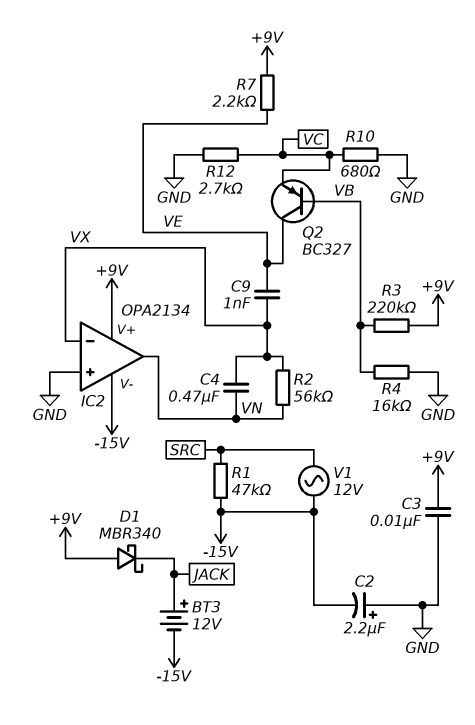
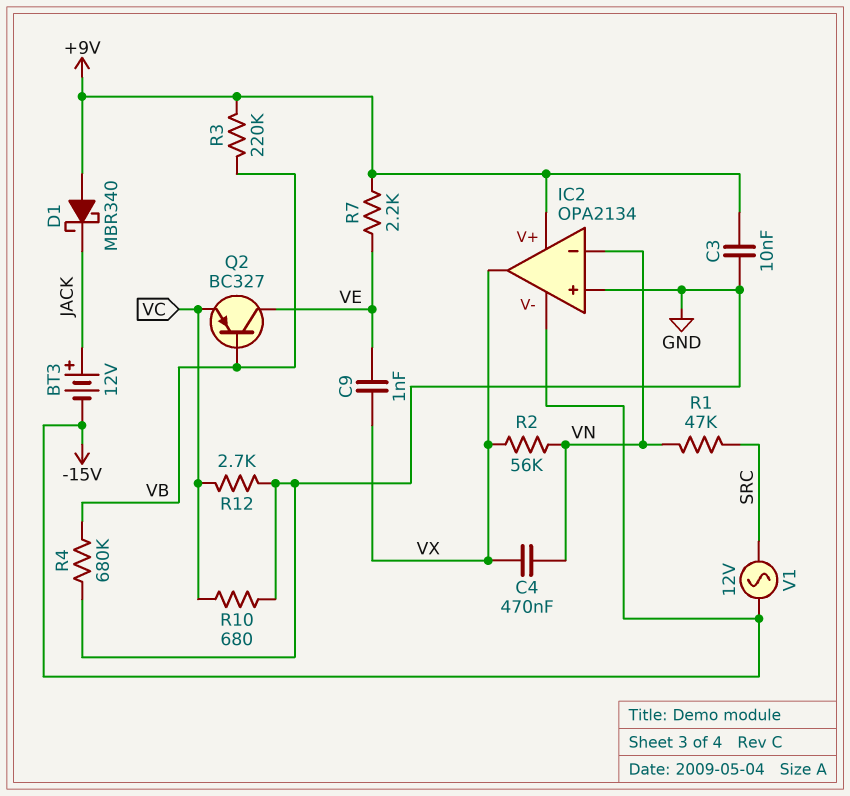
C2: 2.2uF (plus GND, minus -15V) -> none
IC2 pin in-: VX -> VN
IC2 pin out: VN -> VX
R1: 47k (-15V, SRC) -> 47k (SRC, VN)
R4: 16k (GND, VB) -> 680k (GND, VB)

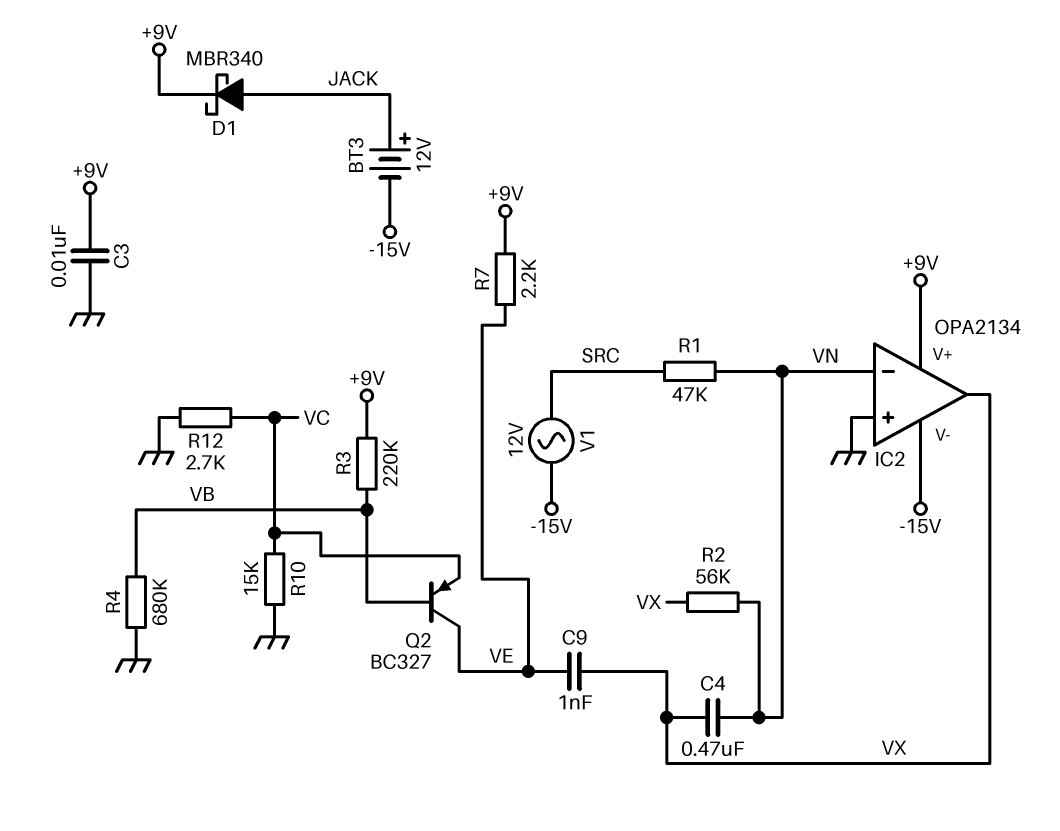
D1: schottky MBR340 (A +9V, K JACK) -> schottky MBR340 (A JACK, K +9V)
R10: 680 (GND, VC) -> 15k (GND, VC)

